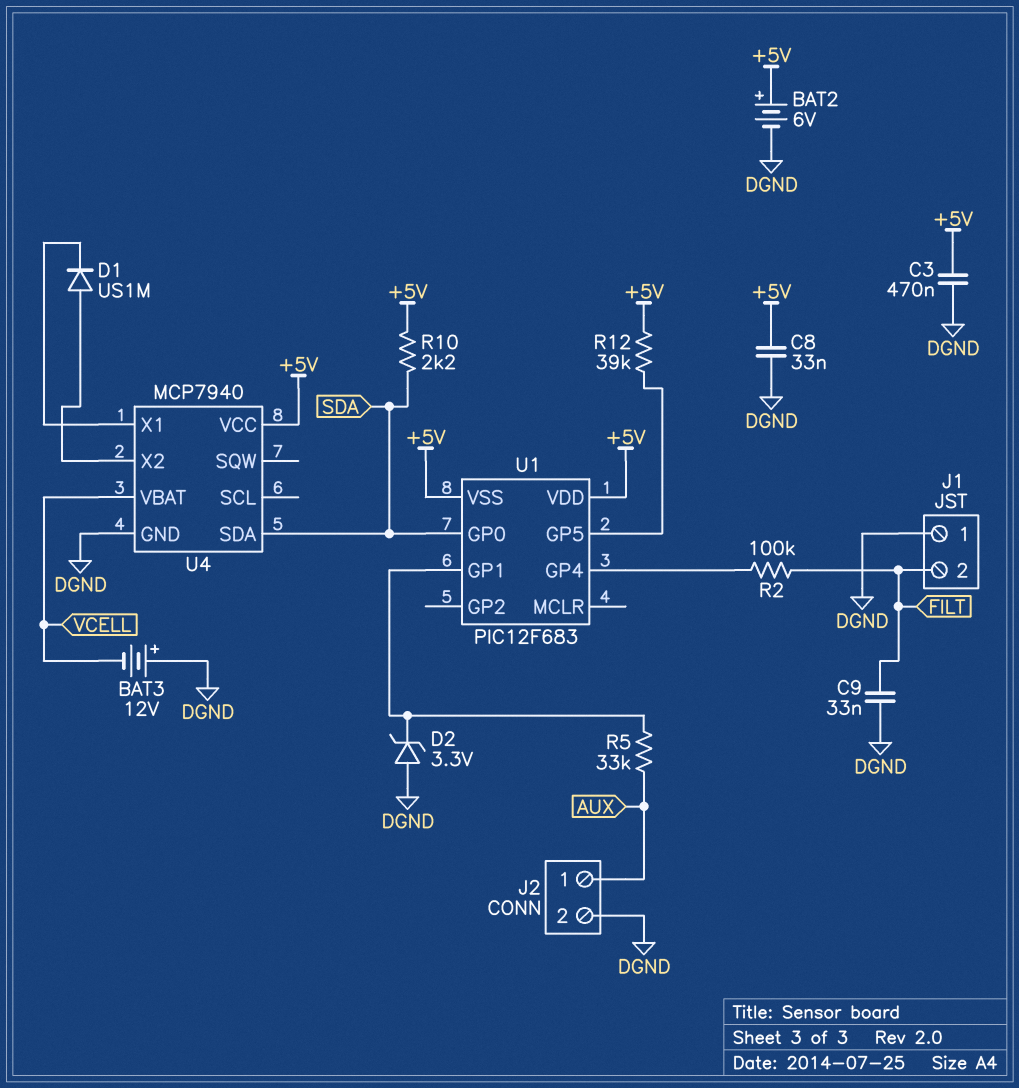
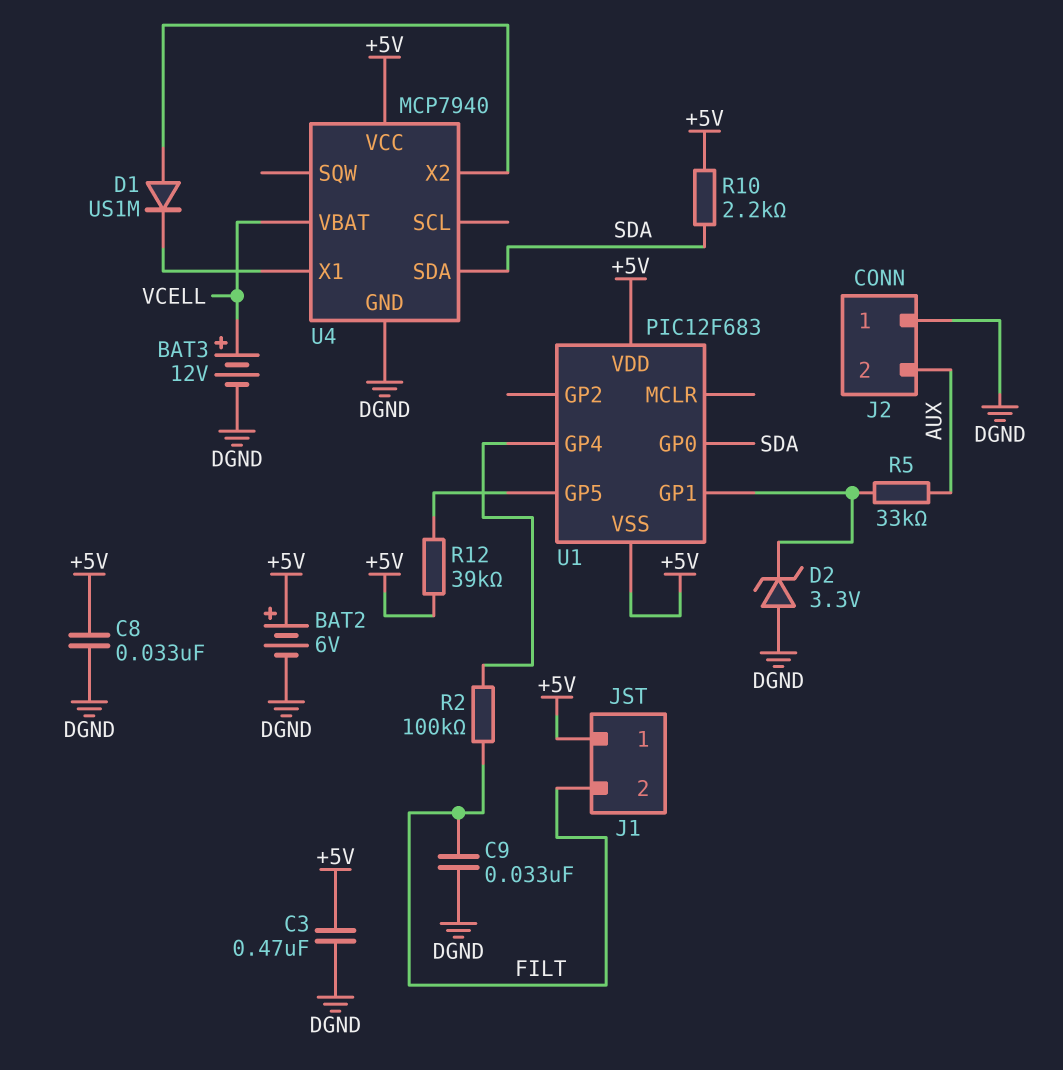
BAT3: 12V (plus DGND, minus VCELL) -> 12V (plus VCELL, minus DGND)
J1 pin 1: DGND -> +5V
J2 pin 1: AUX -> DGND
J2 pin 2: DGND -> AUX

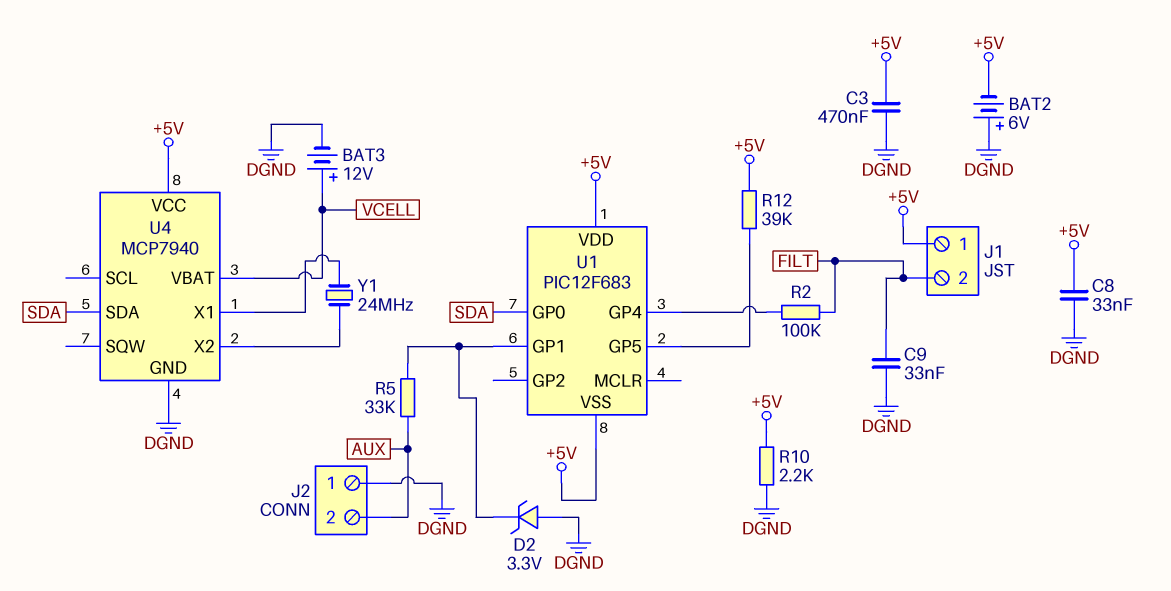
BAT2: 6V (plus +5V, minus DGND) -> 6V (plus DGND, minus +5V)
D1: diode US1M (A U4/X2, K U4/X1) -> none
R10: 2.2k (+5V, SDA) -> 2.2k (+5V, DGND)
Y1: none -> 24MHz (U4/X1, U4/X2)

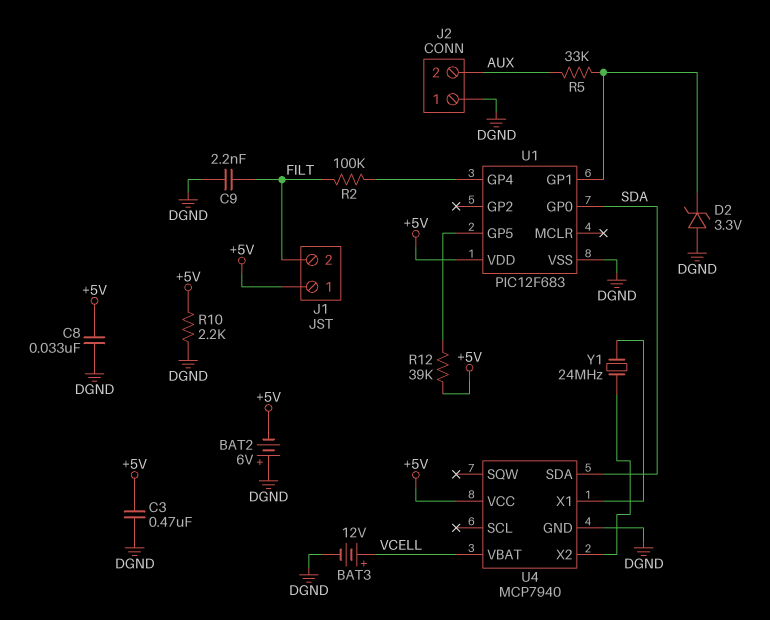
C9: 33nF (DGND, FILT) -> 2.2nF (DGND, FILT)
U1 pin VSS: +5V -> DGND

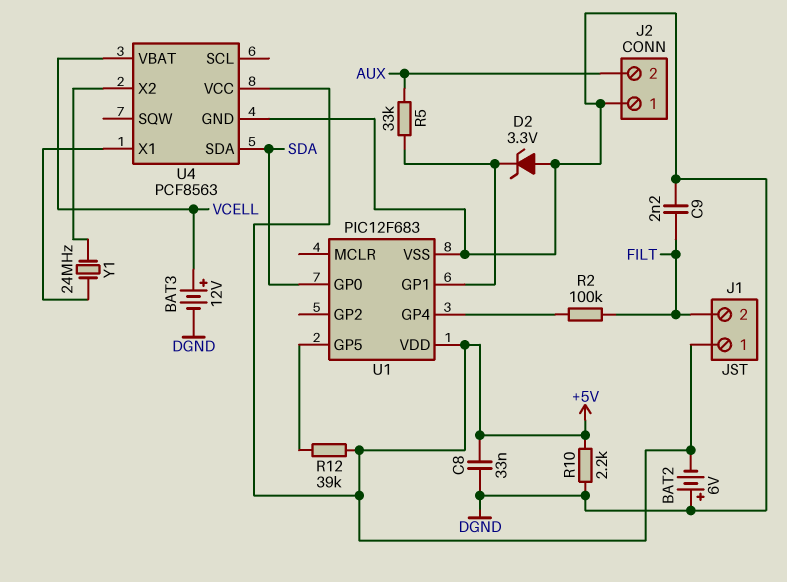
C3: 470nF (+5V, DGND) -> none
U4: MCP7940 -> PCF8563

